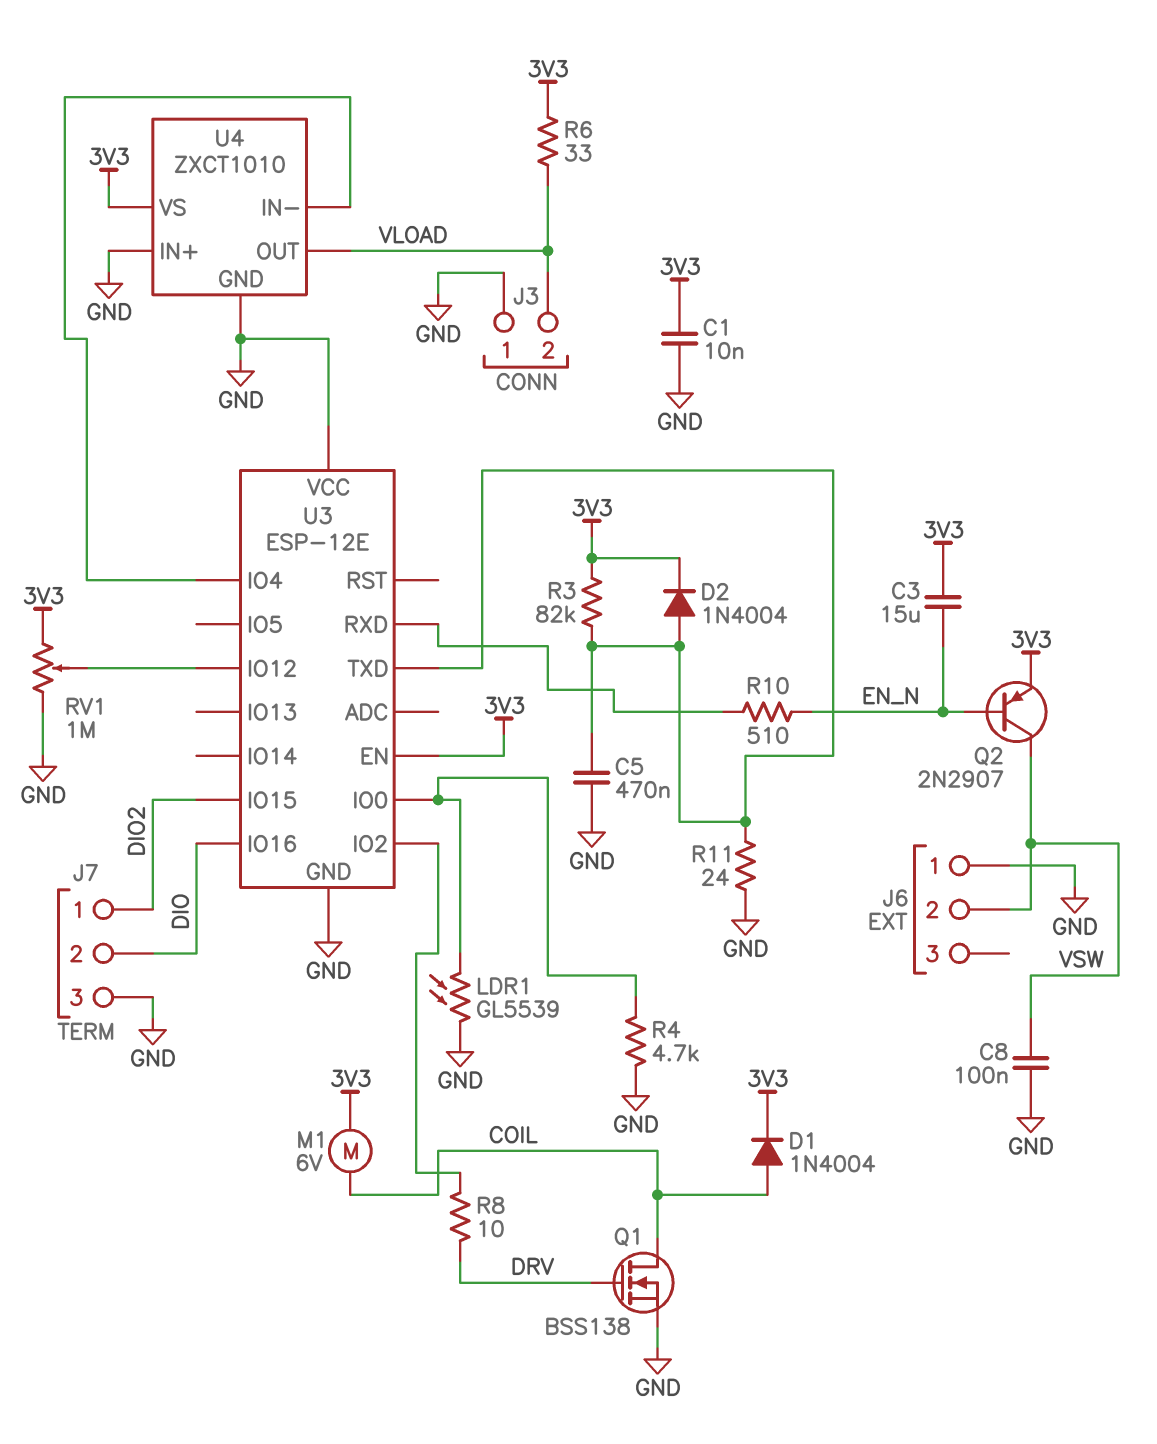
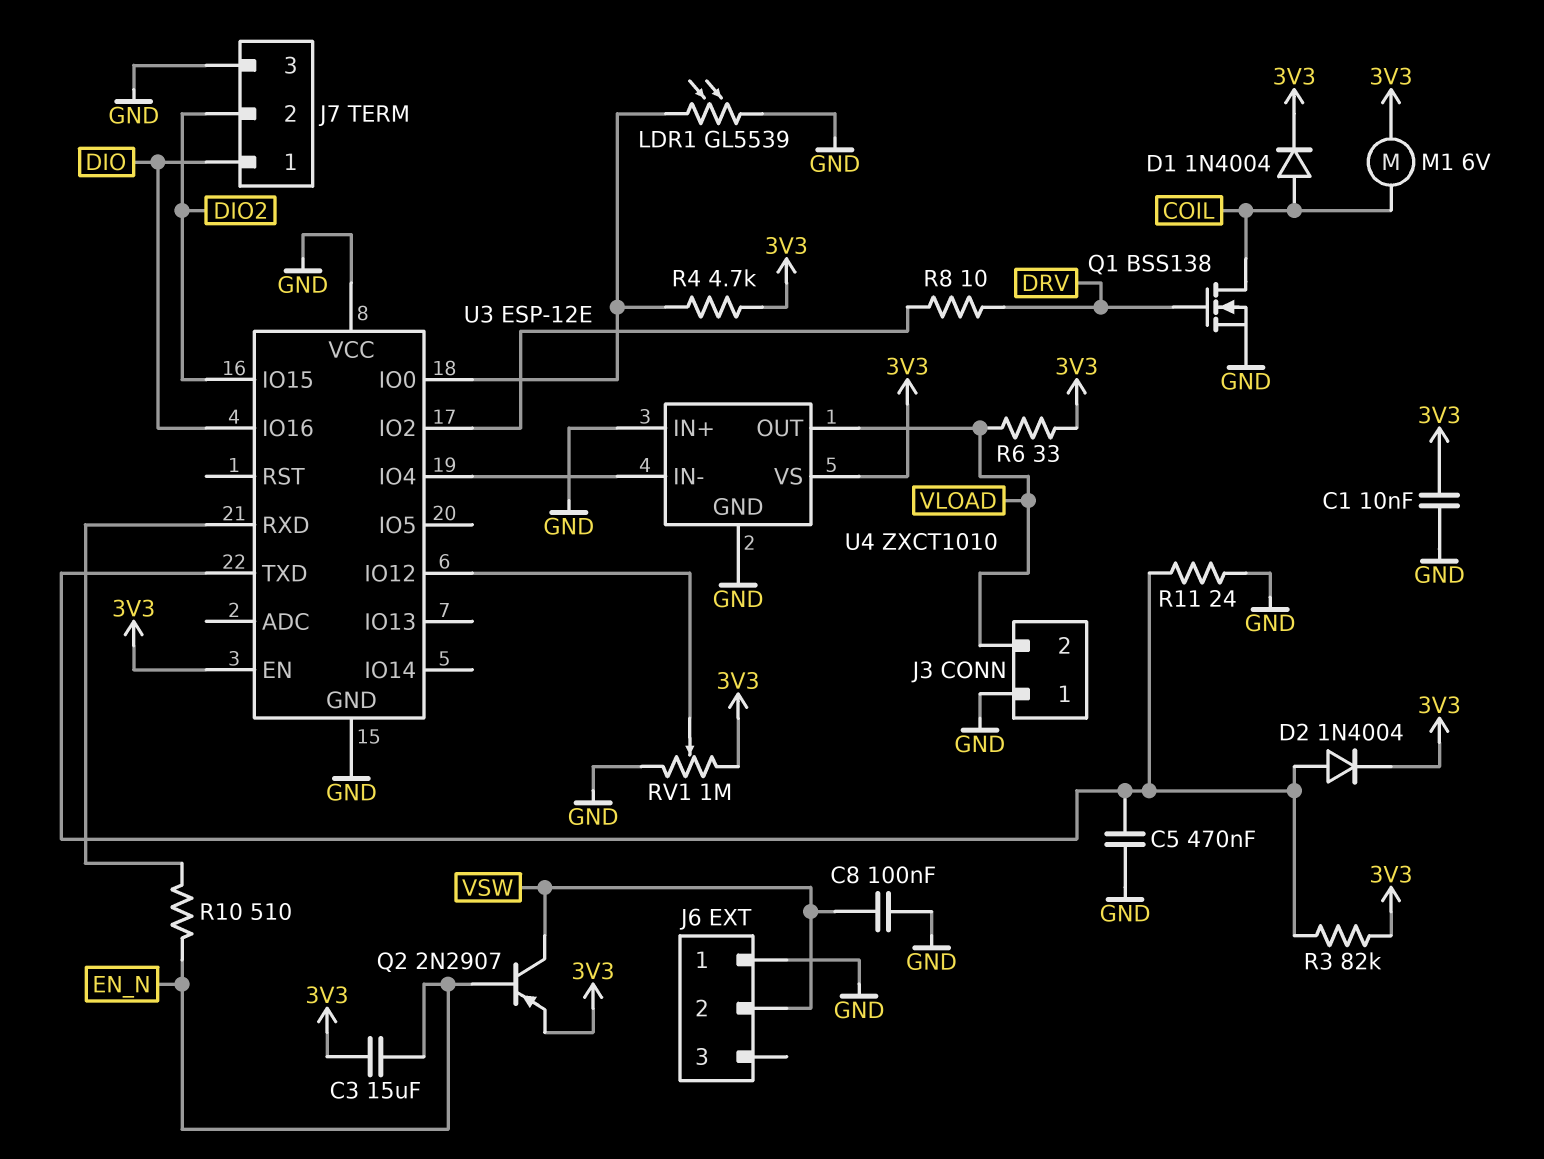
J7 pin 1: DIO2 -> DIO
J7 pin 2: DIO -> DIO2
R4: 4.7k (GND, U3/IO0) -> 4.7k (3V3, U3/IO0)

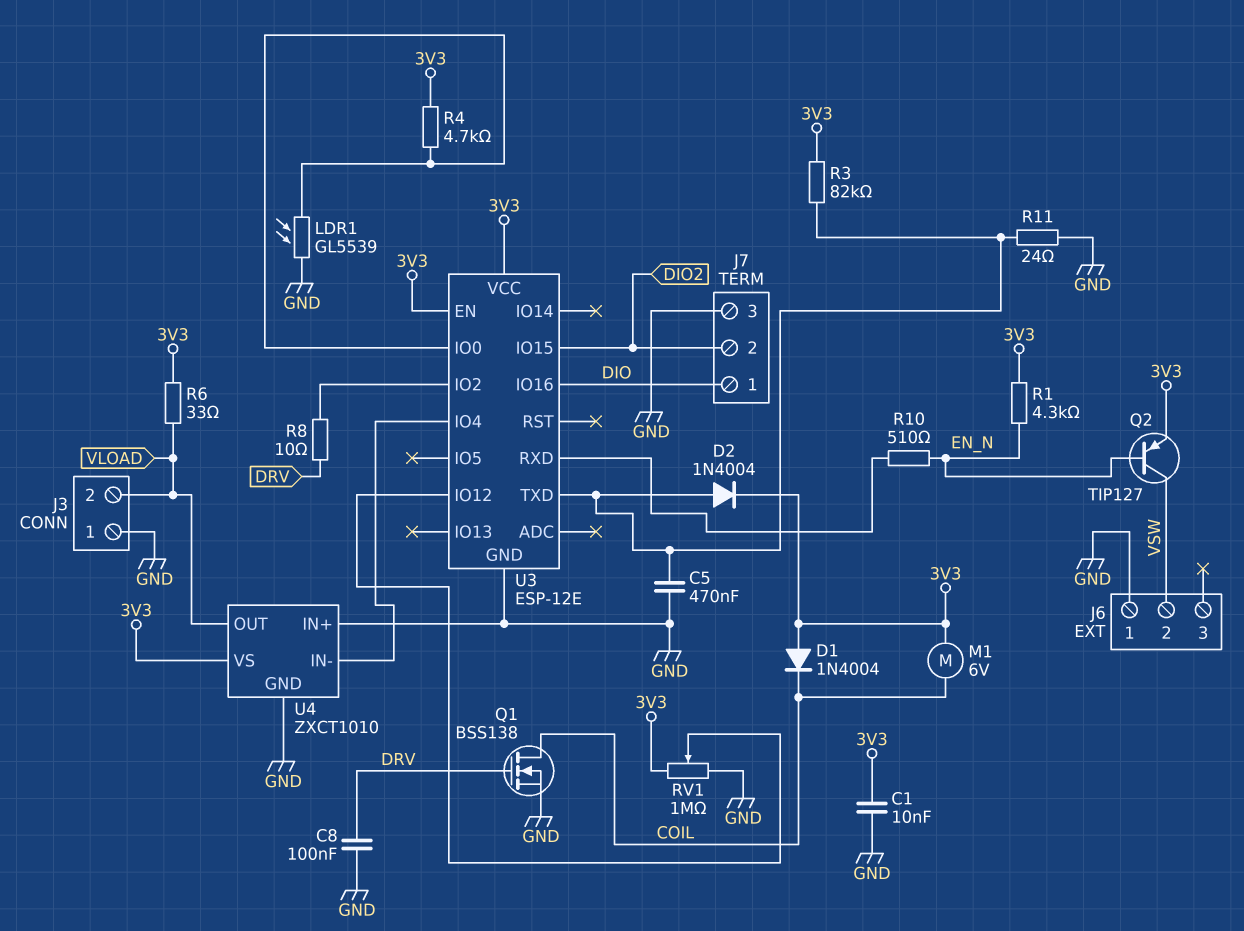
C3: 15uF (3V3, EN_N) -> none
C8: 100nF (GND, VSW) -> 100nF (DRV, GND)
D1: diode 1N4004 (A COIL, K 3V3) -> diode 1N4004 (A 3V3, K COIL)
Q2: PNP 2N2907 (B EN_N, C VSW, E 3V3) -> PNP TIP127 (B EN_N, C VSW, E 3V3)
R1: none -> 4.3k (3V3, EN_N)
U3 pin VCC: GND -> 3V3

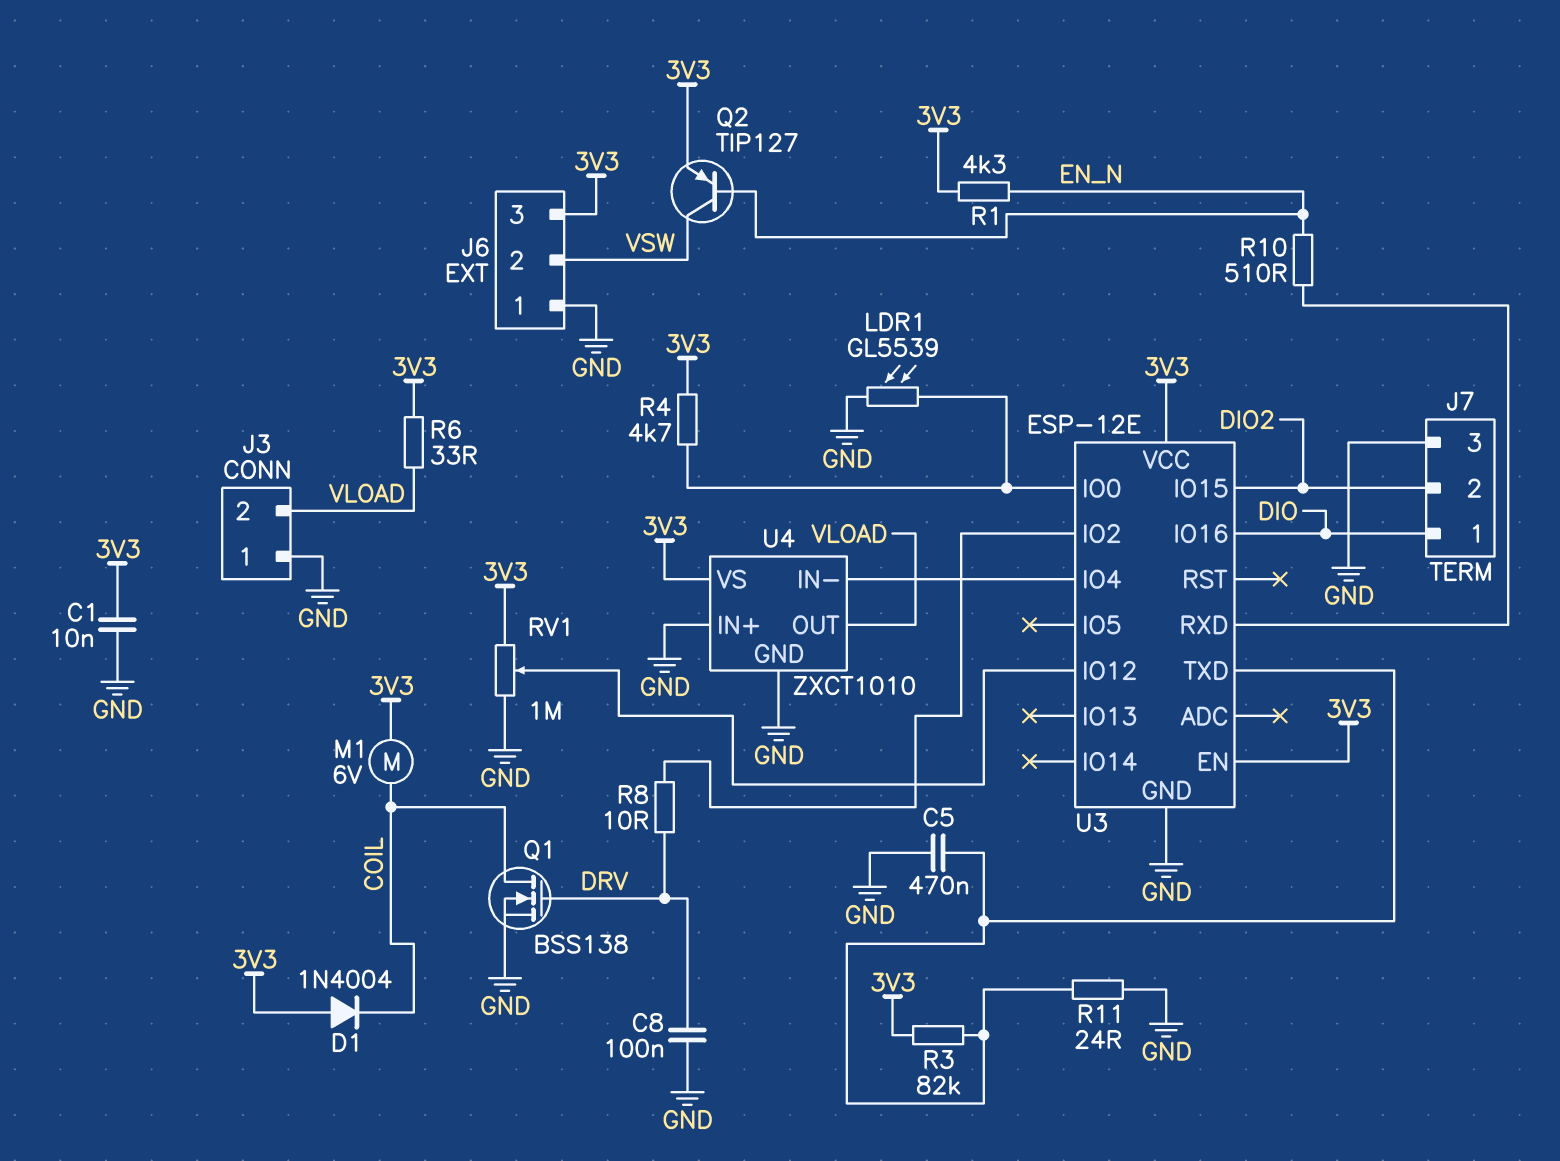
D2: diode 1N4004 (A U3/TXD, K 3V3) -> none
J6 pin 3: none -> 3V3

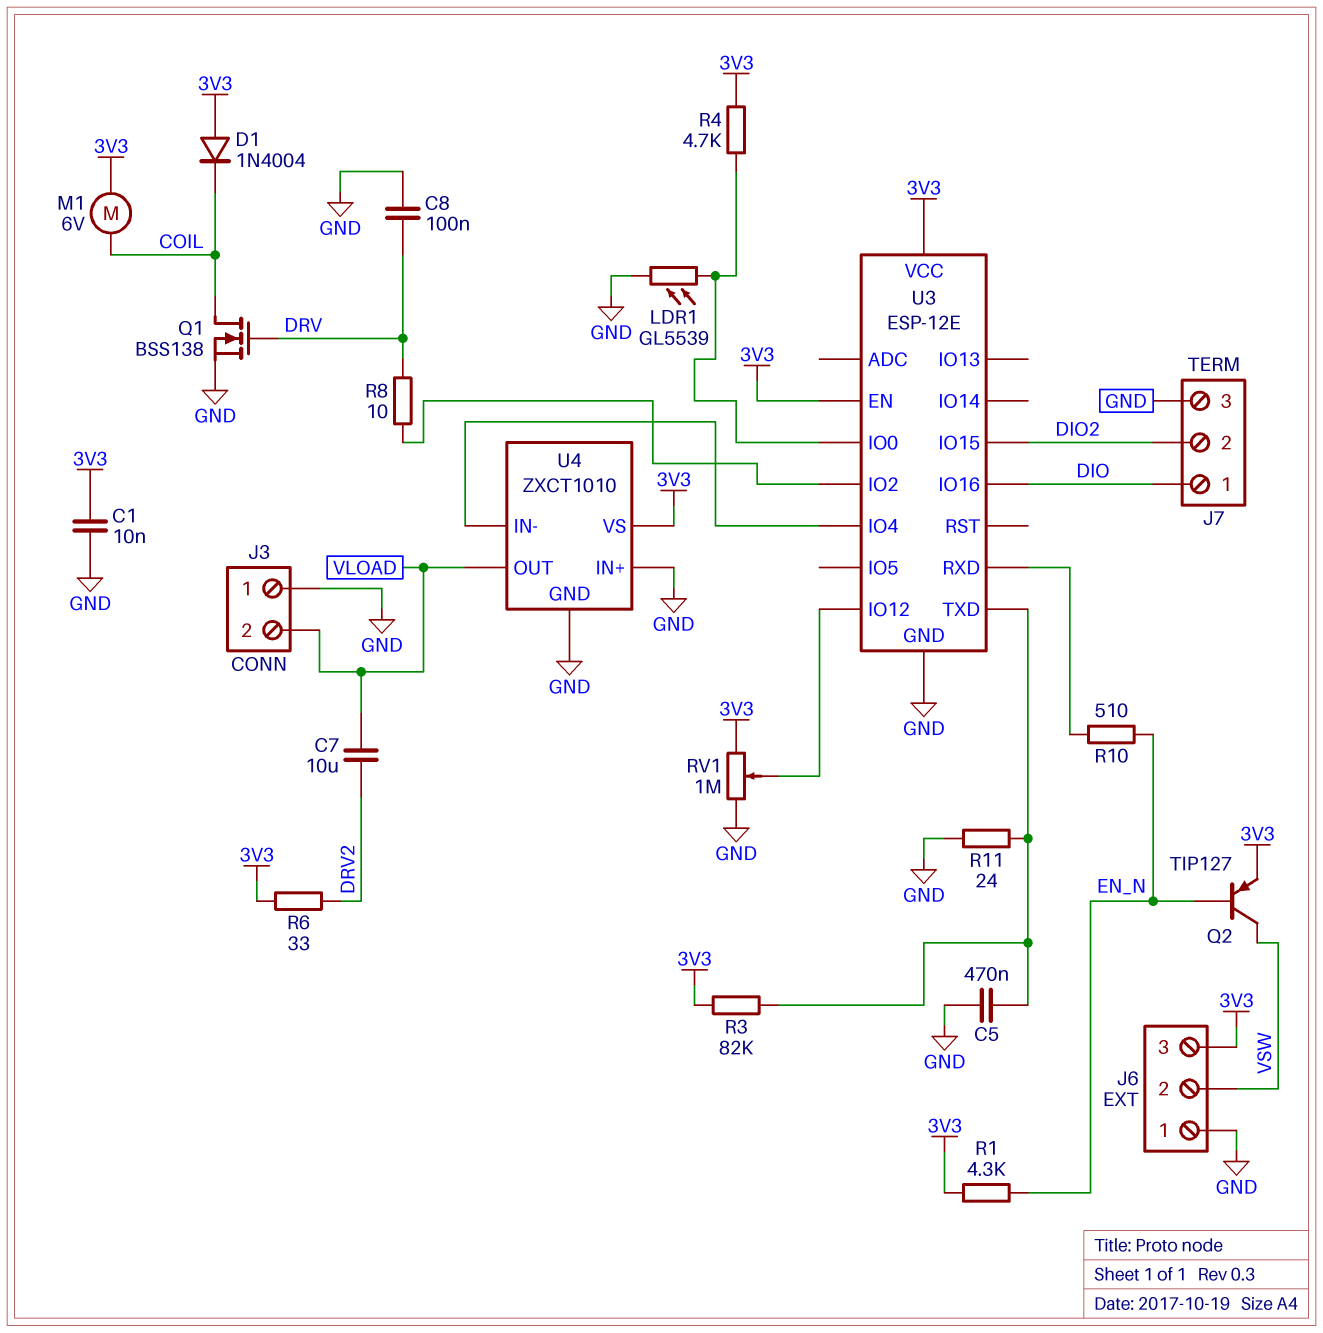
C7: none -> 10uF (DRV2, VLOAD)
R6: 33 (3V3, VLOAD) -> 33 (3V3, DRV2)

